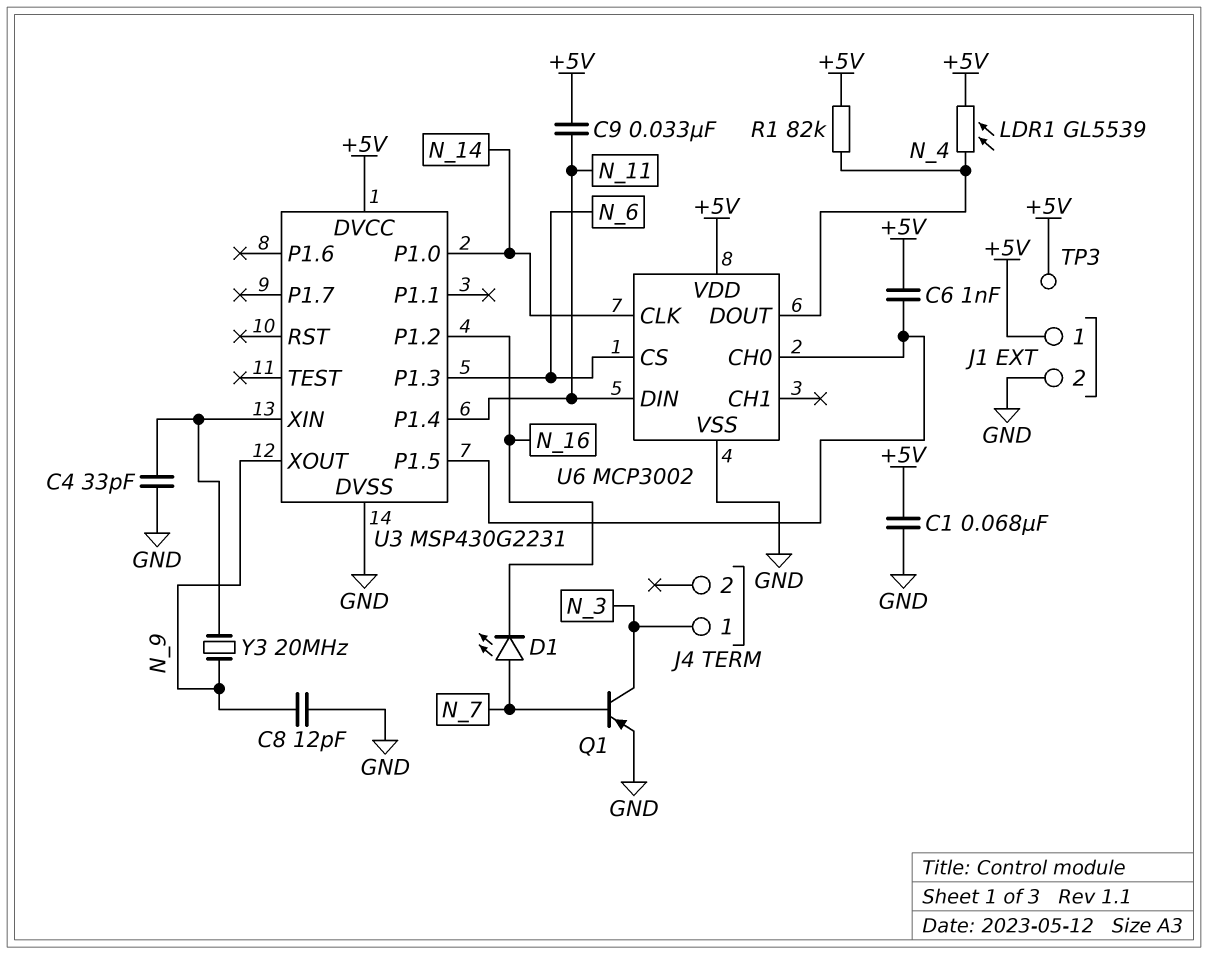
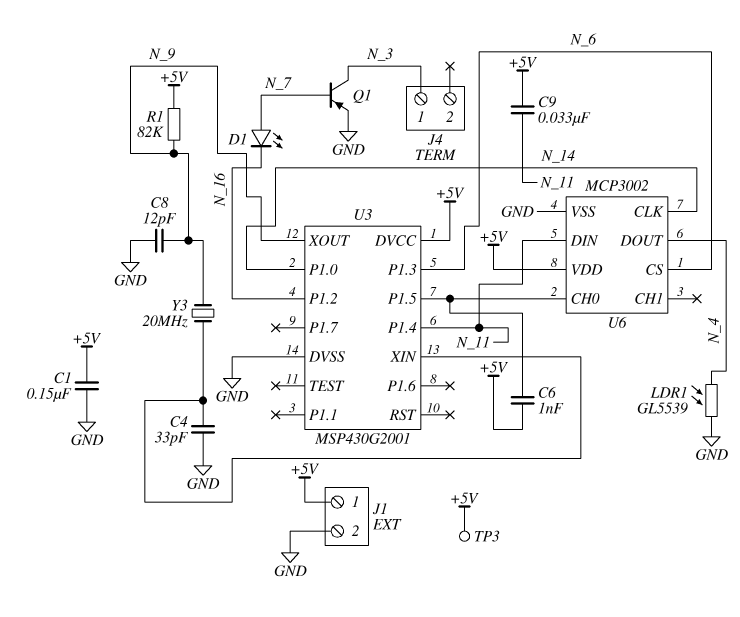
C1: 68nF (+5V, GND) -> 150nF (+5V, GND)
LDR1: GL5539 (+5V, N_4) -> GL5539 (GND, N_4)
R1: 82k (+5V, N_4) -> 82k (+5V, N_9)
U3: MSP430G2231 -> MSP430G2001

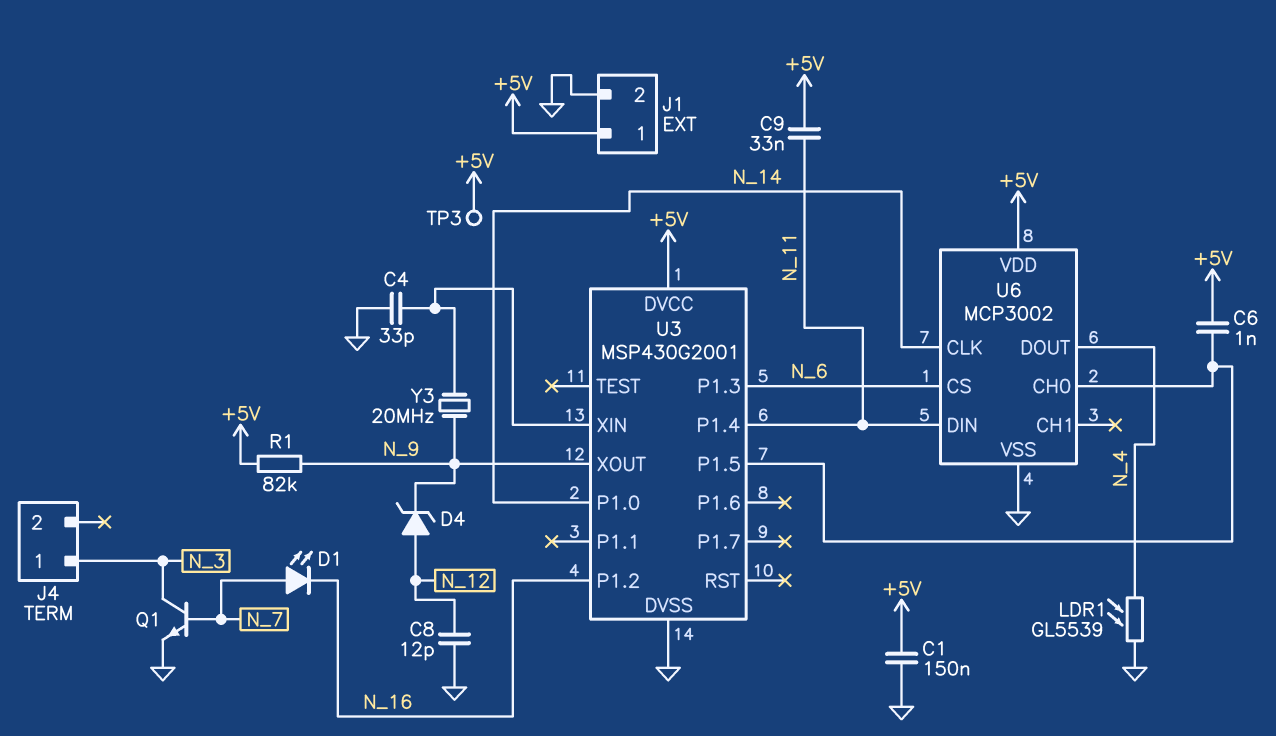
C8: 12pF (GND, N_9) -> 12pF (GND, N_12)
D4: none -> zener (A N_12, K N_9)
Q1: PNP (B N_7, C N_3, E GND) -> NPN (B N_7, C N_3, E GND)

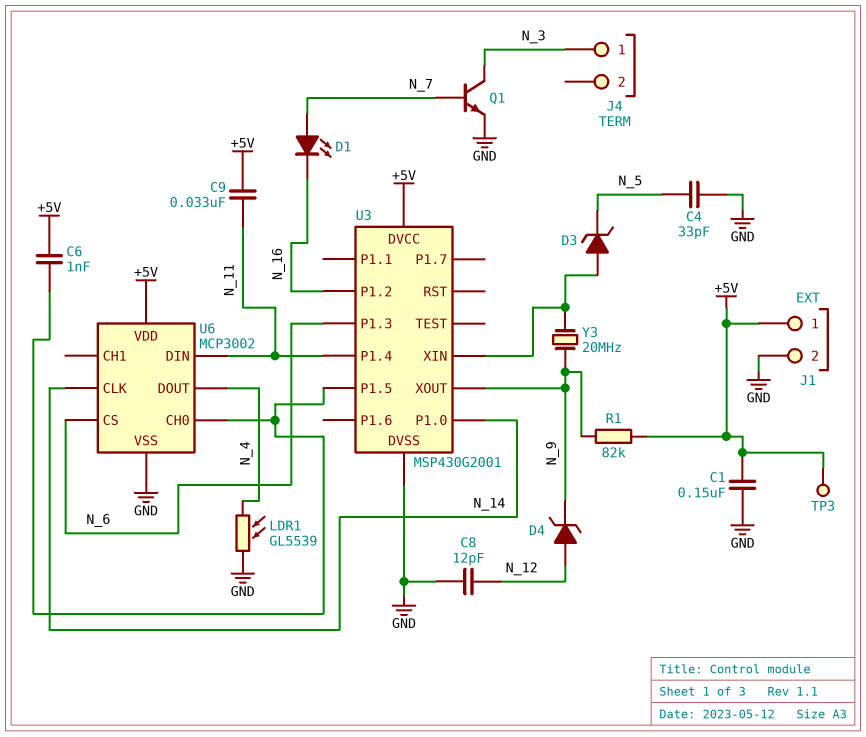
C4: 33pF (GND, U3/XIN) -> 33pF (GND, N_5)
D3: none -> zener (A U3/XIN, K N_5)

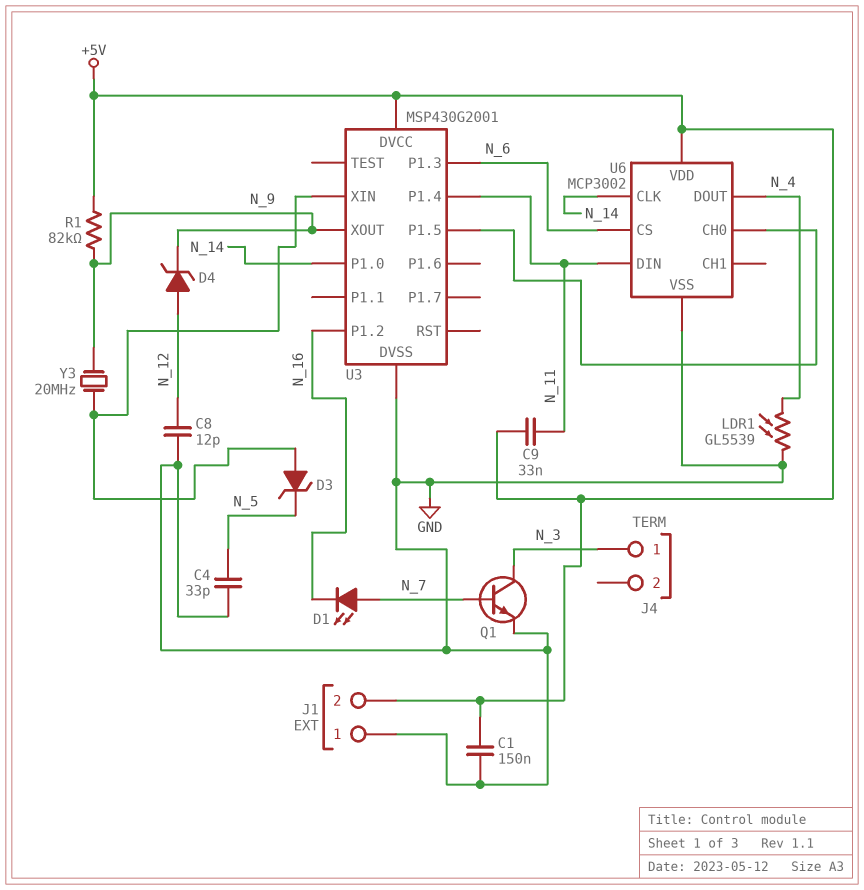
C6: 1nF (+5V, U3/P1.5) -> none
J1 pin 1: +5V -> GND
J1 pin 2: GND -> +5V
TP3: test point (+5V) -> none

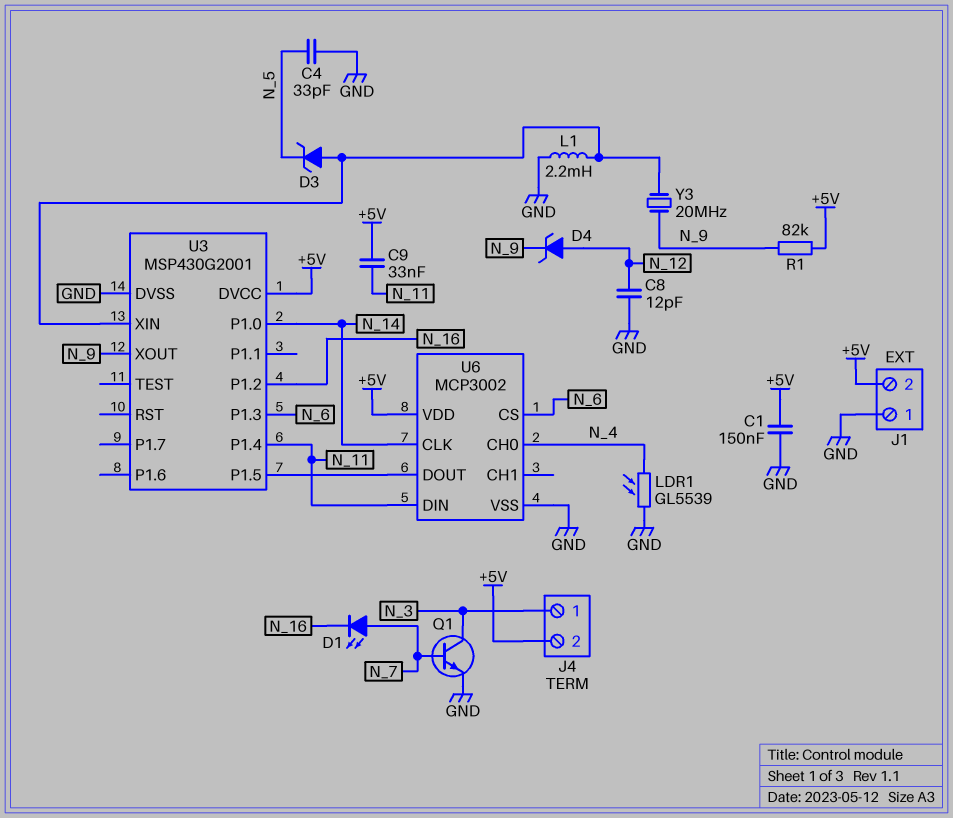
J4 pin 2: none -> +5V
L1: none -> 2.2mH (GND, U3/XIN)
U6 pin CH0: U3/P1.5 -> N_4
U6 pin DOUT: N_4 -> U3/P1.5

